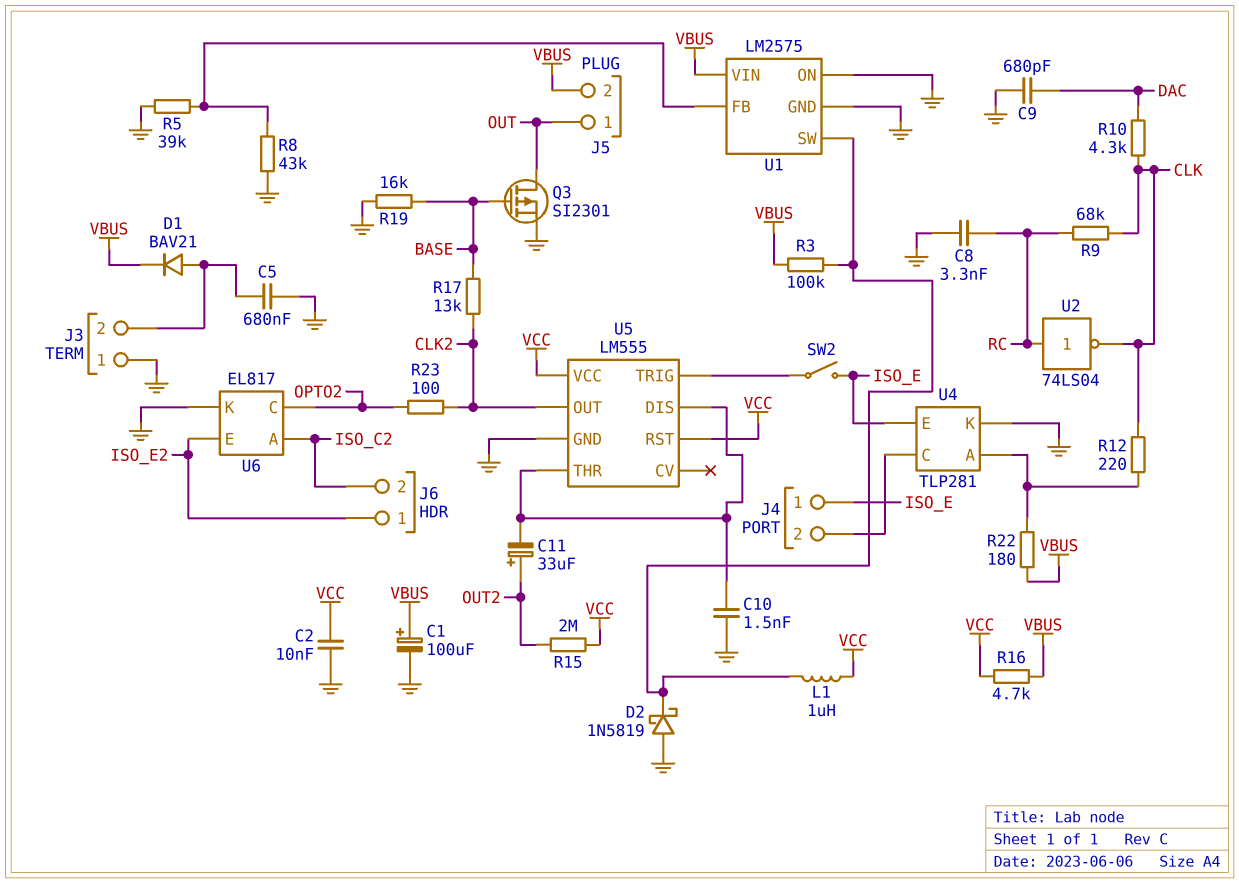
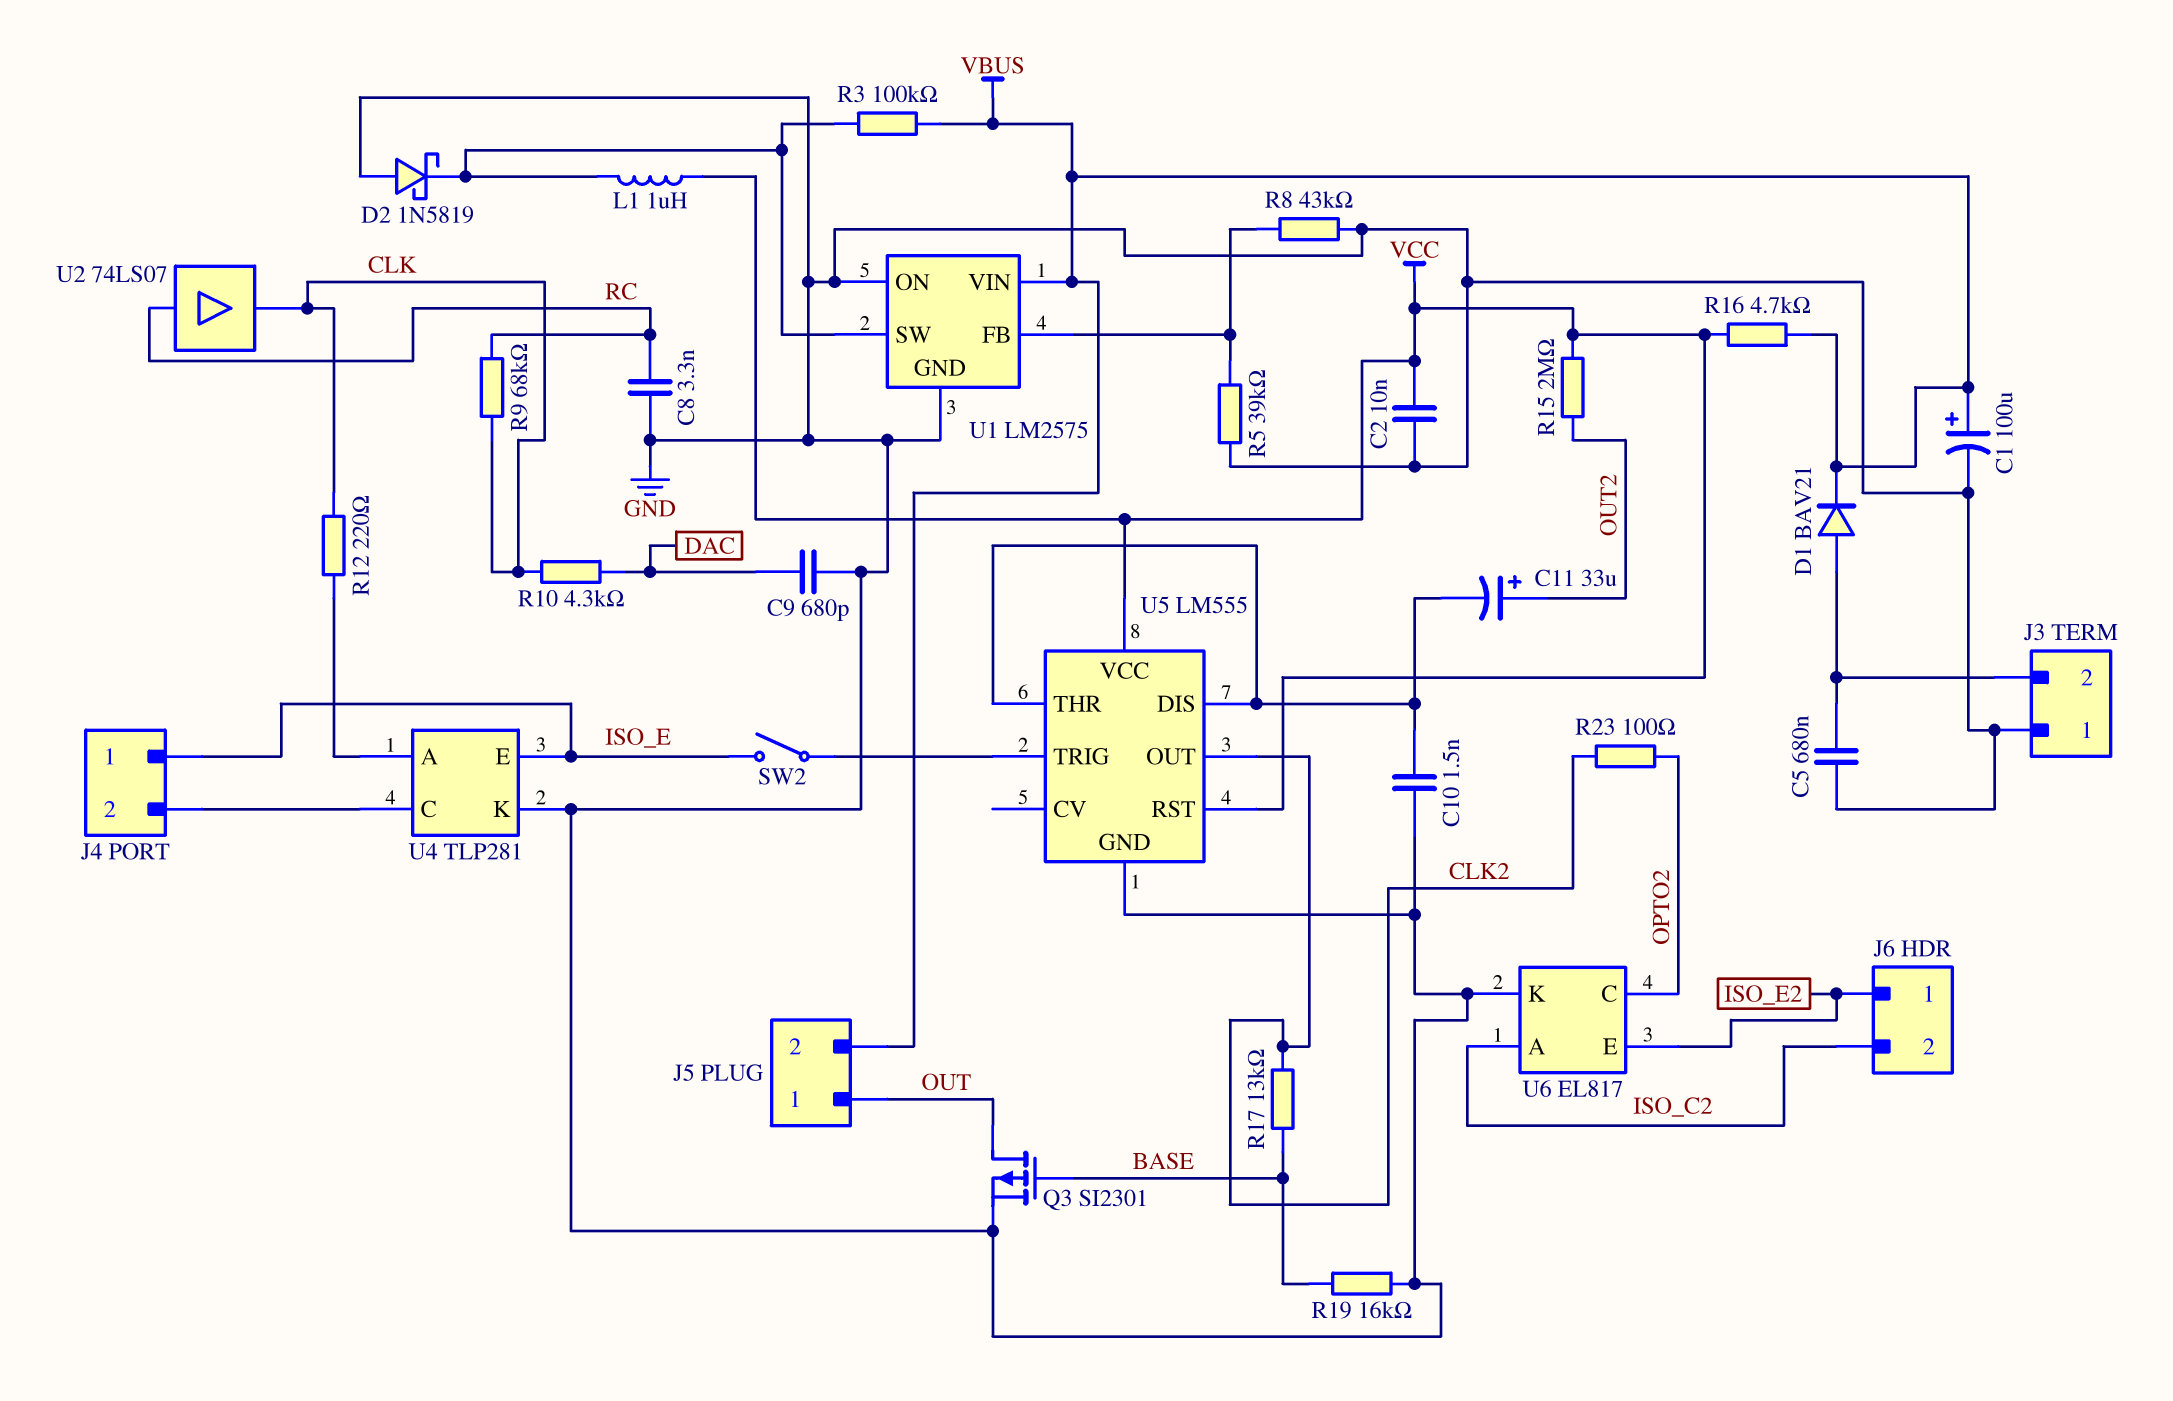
R22: 180 (U4/A, VBUS) -> none
U2: NOT 74LS04 (in RC, out CLK) -> buffer 74LS07 (in RC, out CLK)

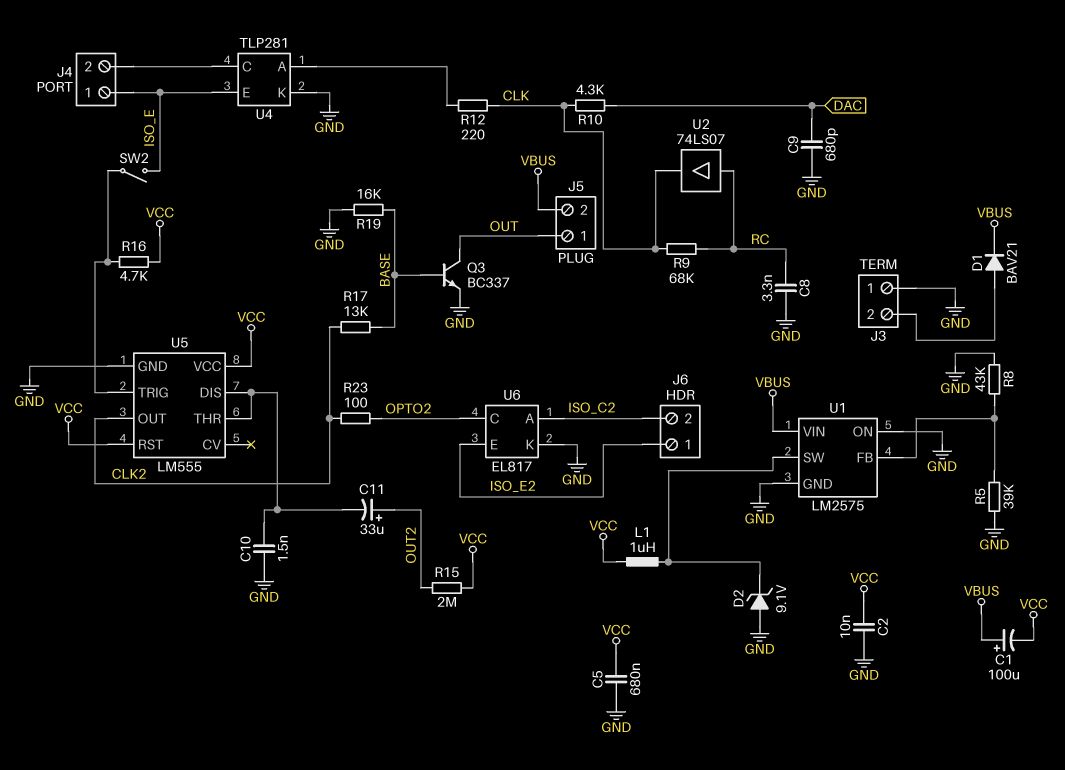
C1: 100uF (plus VBUS, minus GND) -> 100uF (plus VBUS, minus VCC)
C5: 680nF (GND, J3/2) -> 680nF (GND, VCC)
D2: schottky 1N5819 (A GND, K U1/SW) -> zener 9.1V (A GND, K U1/SW)
Q3: PMOS SI2301 (G BASE, D OUT, S GND) -> NPN BC337 (B BASE, C OUT, E GND)
R3: 100k (U1/SW, VBUS) -> none
R16: 4.7k (VBUS, VCC) -> 4.7k (U5/TRIG, VCC)

